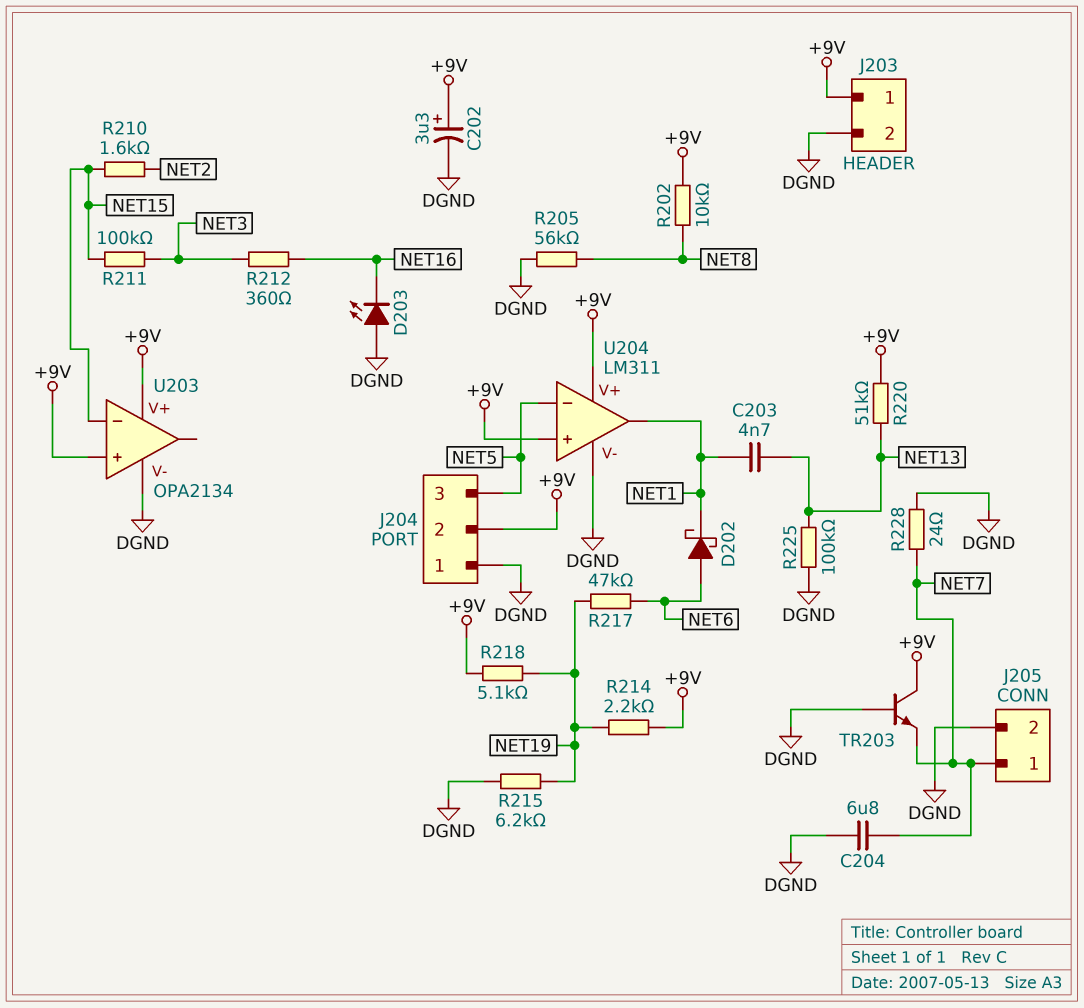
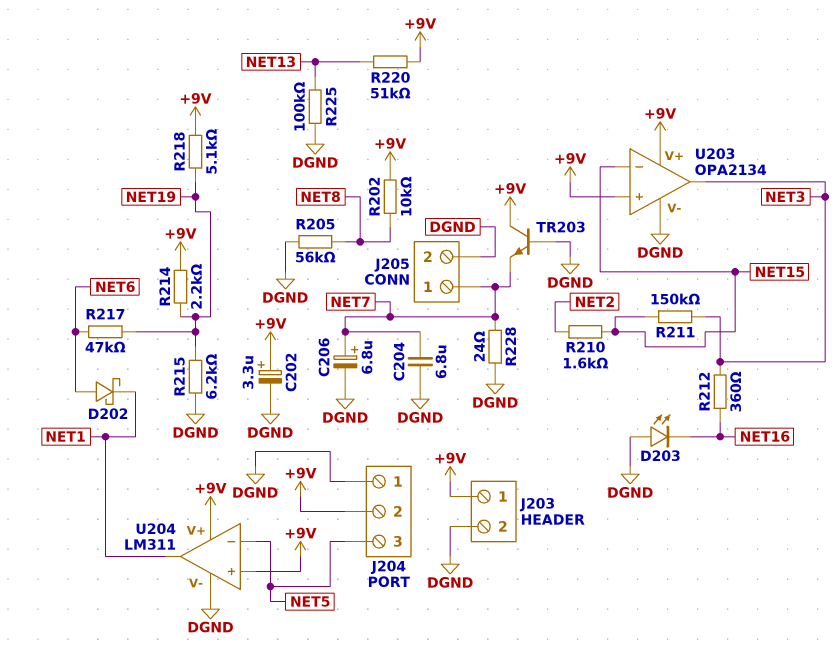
C203: 4.7nF (NET1, NET13) -> none
C206: none -> 6.8uF (plus NET7, minus DGND)
R211: 100k (NET3, NET15) -> 150k (NET3, NET15)
U203 pin out: none -> NET3

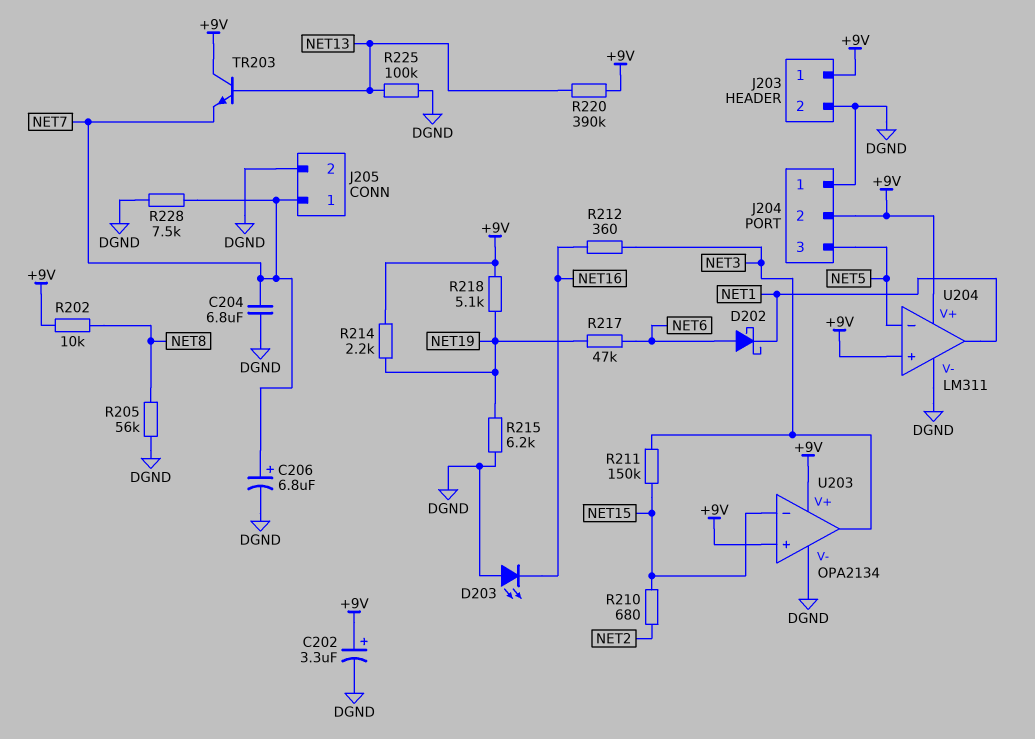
R210: 1.6k (NET2, NET15) -> 680 (NET2, NET15)
R220: 51k (+9V, NET13) -> 390k (+9V, NET13)
R228: 24 (DGND, NET7) -> 7.5k (DGND, NET7)
TR203: NPN (B DGND, C +9V, E NET7) -> NPN (B NET13, C +9V, E NET7)

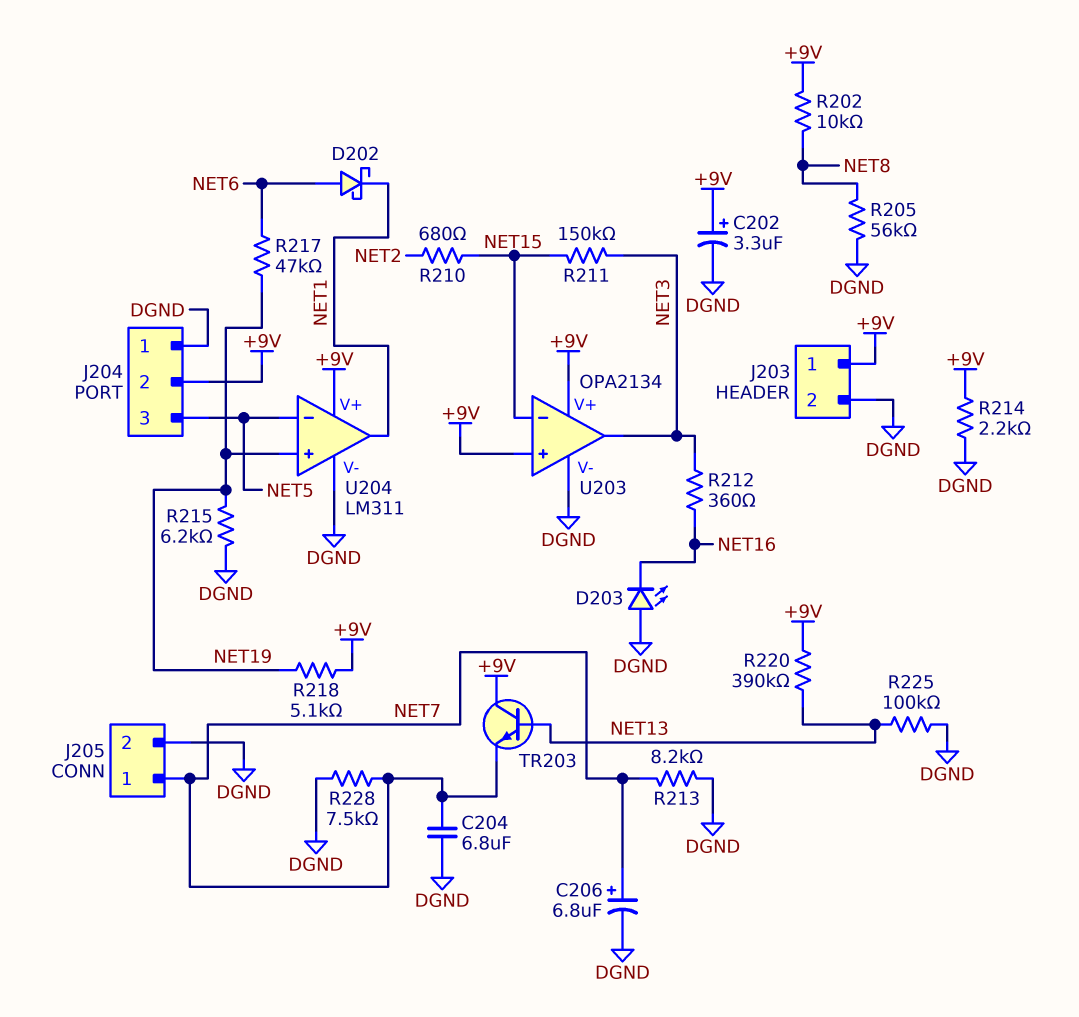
R213: none -> 8.2k (DGND, NET7)
R214: 2.2k (+9V, NET19) -> 2.2k (+9V, DGND)
U204 pin in+: +9V -> NET19

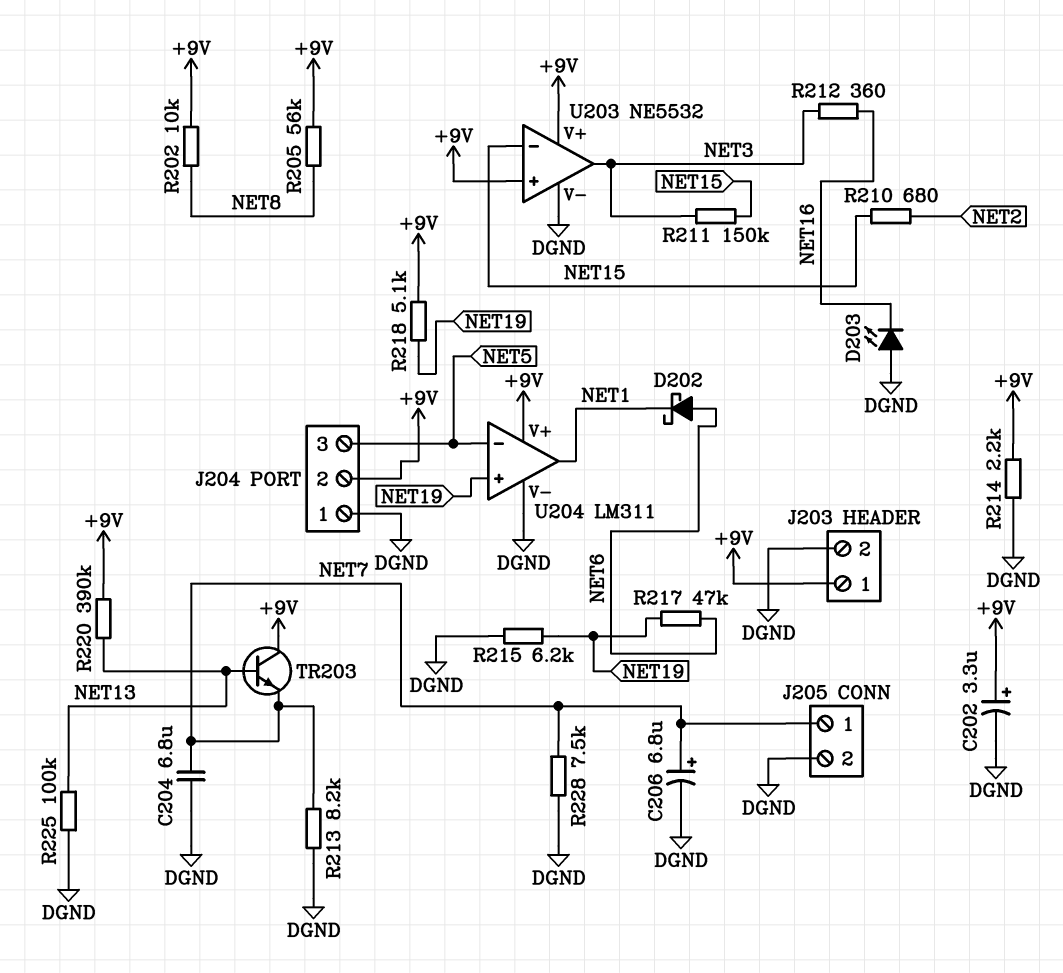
R205: 56k (DGND, NET8) -> 56k (+9V, NET8)
U203: OPA2134 -> NE5532

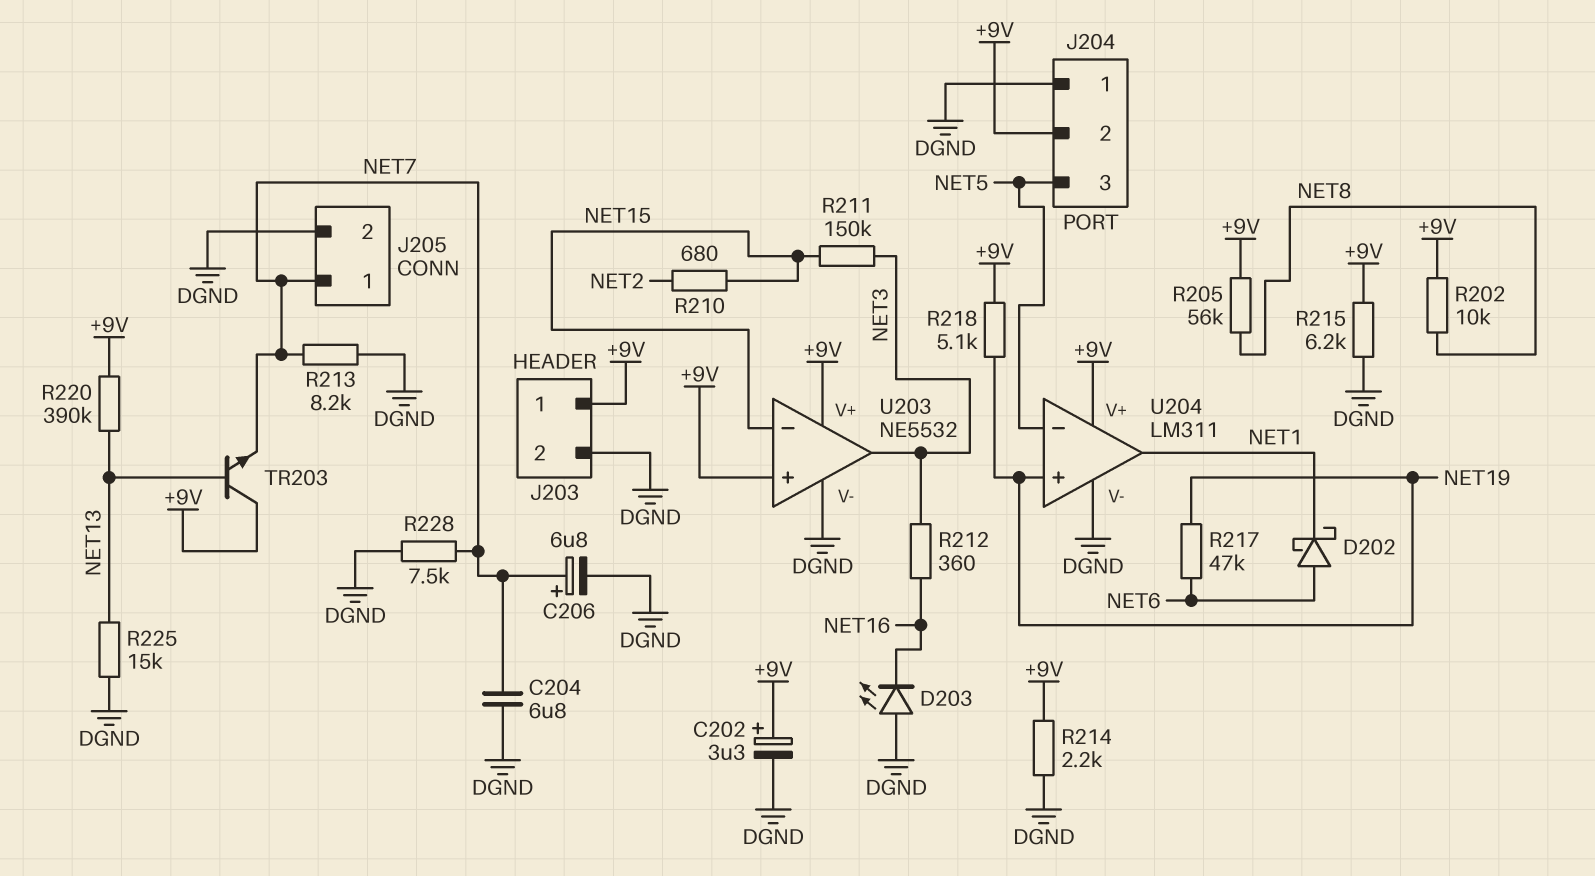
R215: 6.2k (DGND, NET19) -> 6.2k (+9V, DGND)
R225: 100k (DGND, NET13) -> 15k (DGND, NET13)

